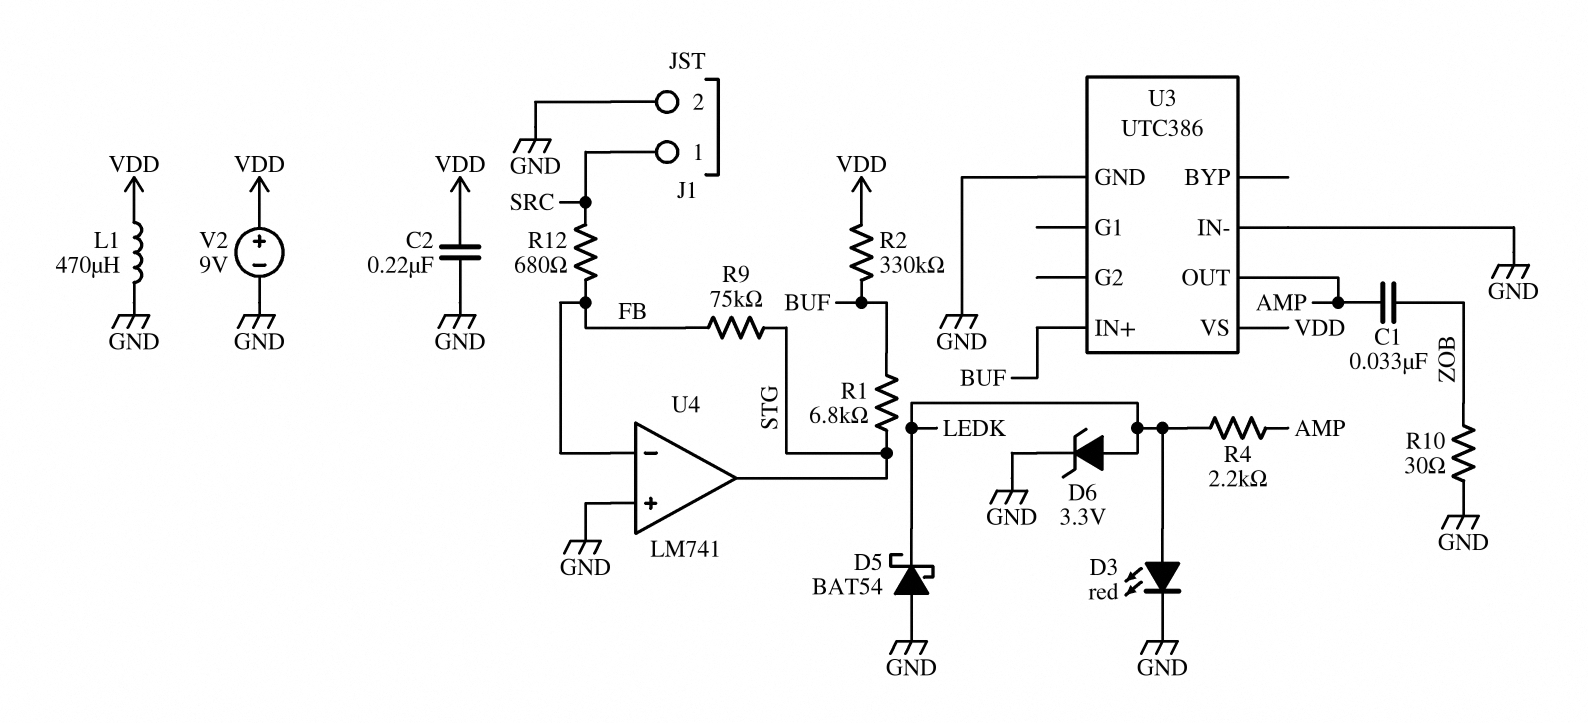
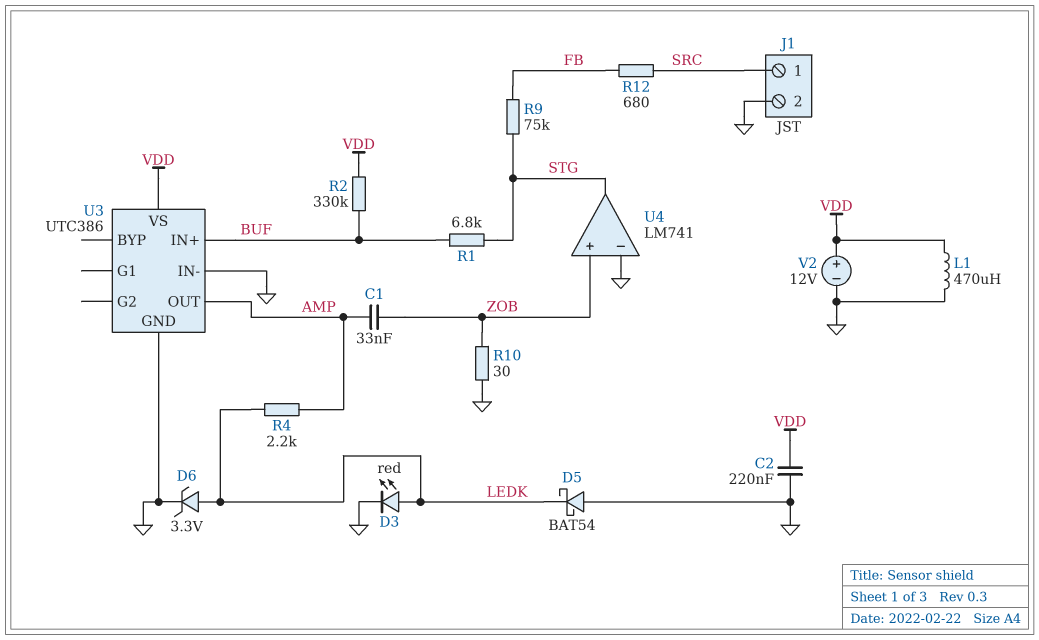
U4 pin in+: GND -> ZOB
U4 pin in-: FB -> GND
V2: 9V (plus VDD, minus GND) -> 12V (plus VDD, minus GND)

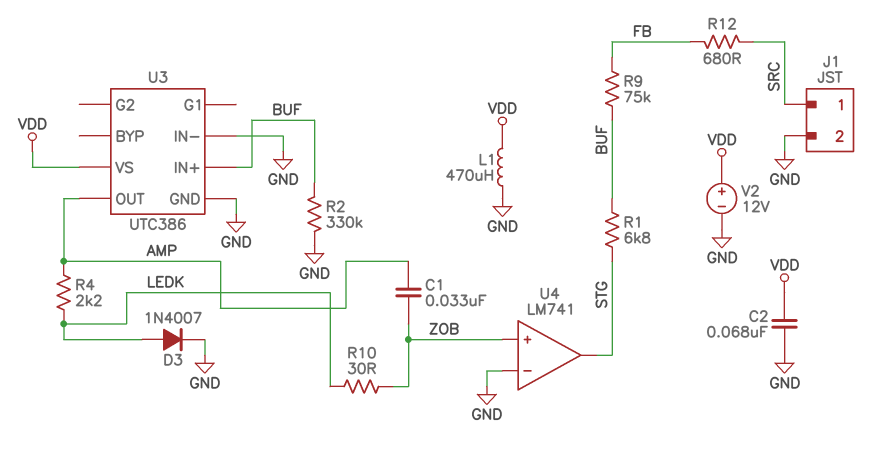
C2: 220nF (GND, VDD) -> 68nF (GND, VDD)
D3: LED red (A LEDK, K GND) -> diode 1N4007 (A LEDK, K GND)
D5: schottky BAT54 (A GND, K LEDK) -> none
D6: zener 3.3V (A LEDK, K GND) -> none
R2: 330k (BUF, VDD) -> 330k (BUF, GND)
R9: 75k (FB, STG) -> 75k (BUF, FB)
R10: 30 (GND, ZOB) -> 30 (LEDK, ZOB)

